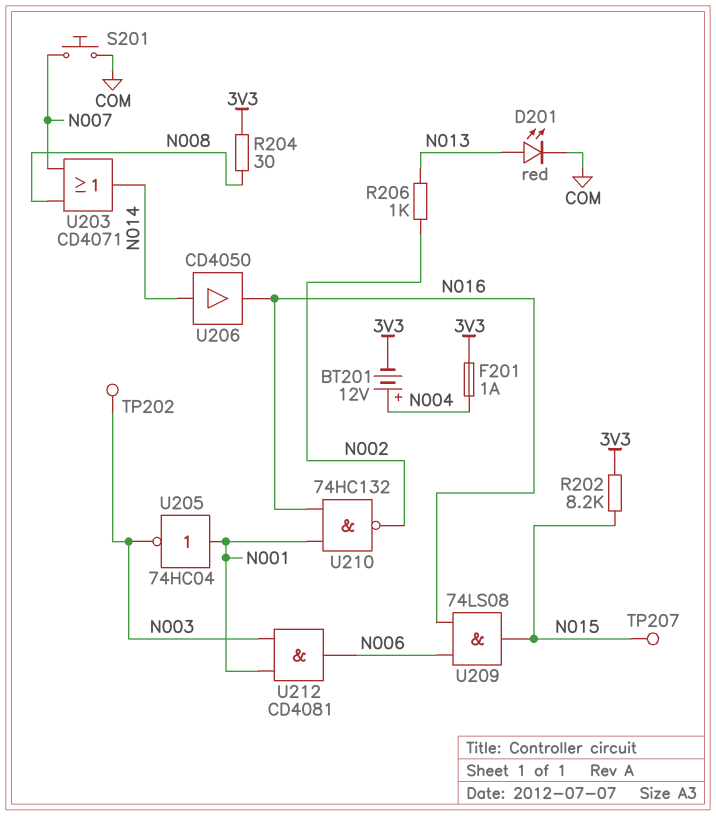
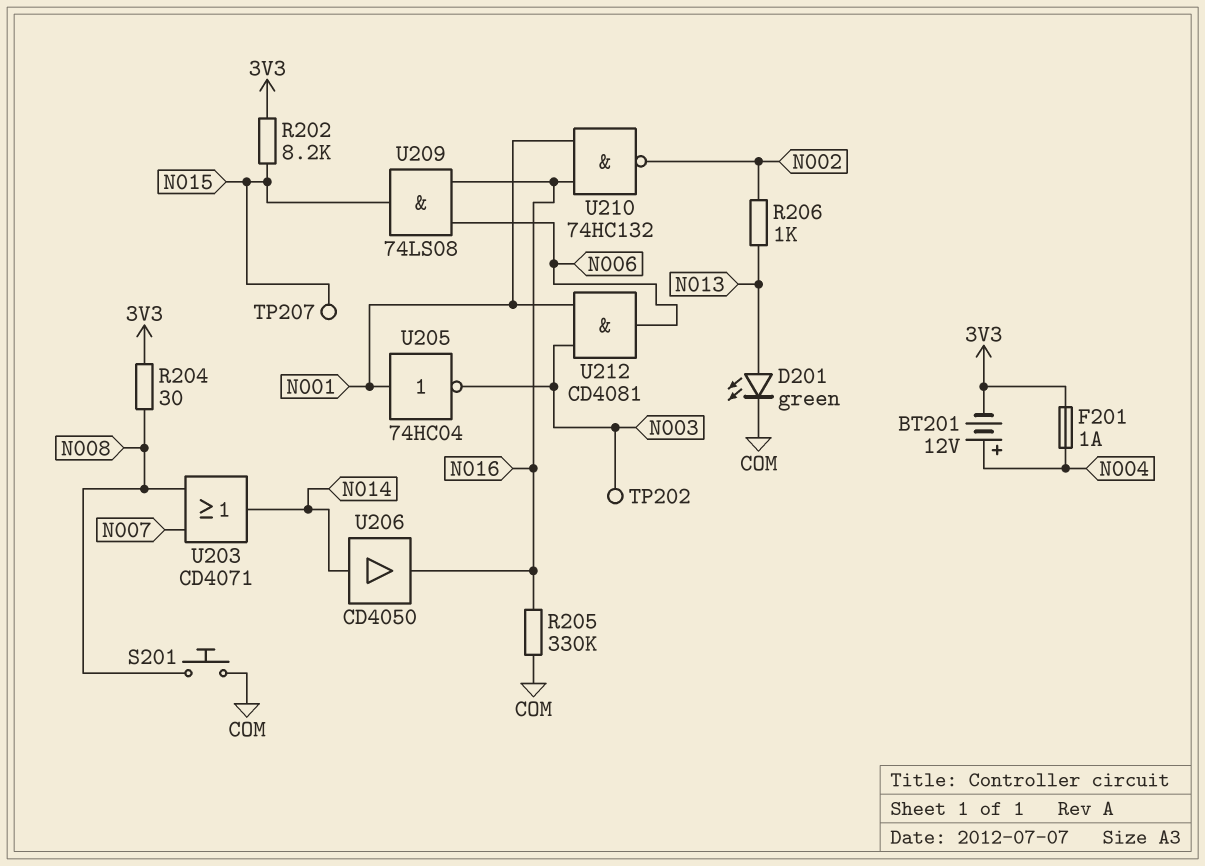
D201: LED red (A N013, K COM) -> LED green (A N013, K COM)
R205: none -> 330k (COM, N016)
S201: button (COM, N007) -> button (COM, N008)

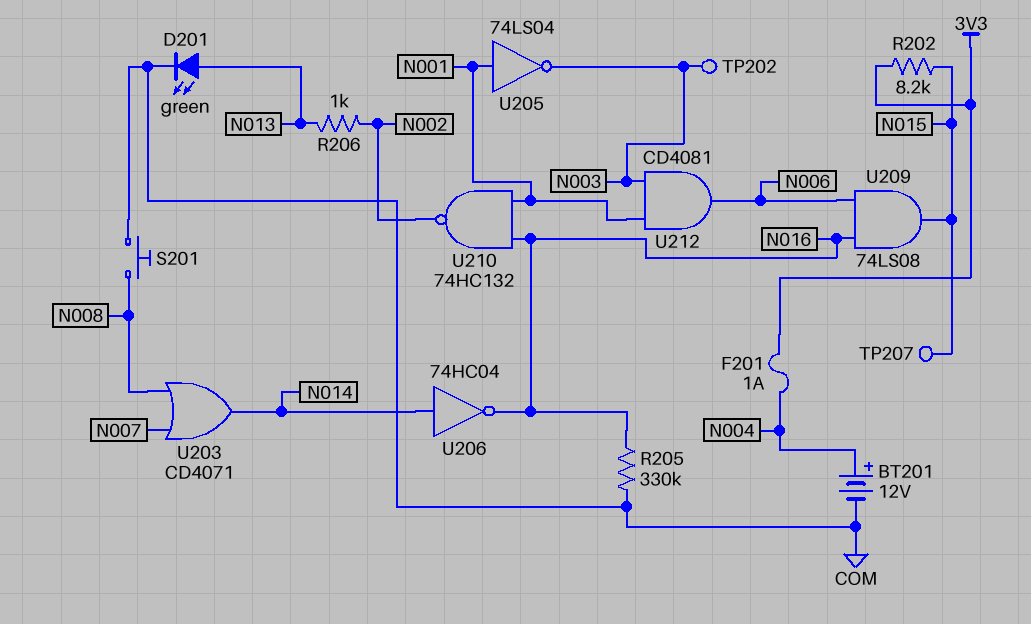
BT201: 12V (plus N004, minus 3V3) -> 12V (plus N004, minus COM)
R204: 30 (3V3, N008) -> none
U205: NOT 74HC04 (in N001, out N003) -> NOT 74LS04 (in N001, out N003)
U206: buffer CD4050 (in N014, out N016) -> NOT 74HC04 (in N014, out N016)

